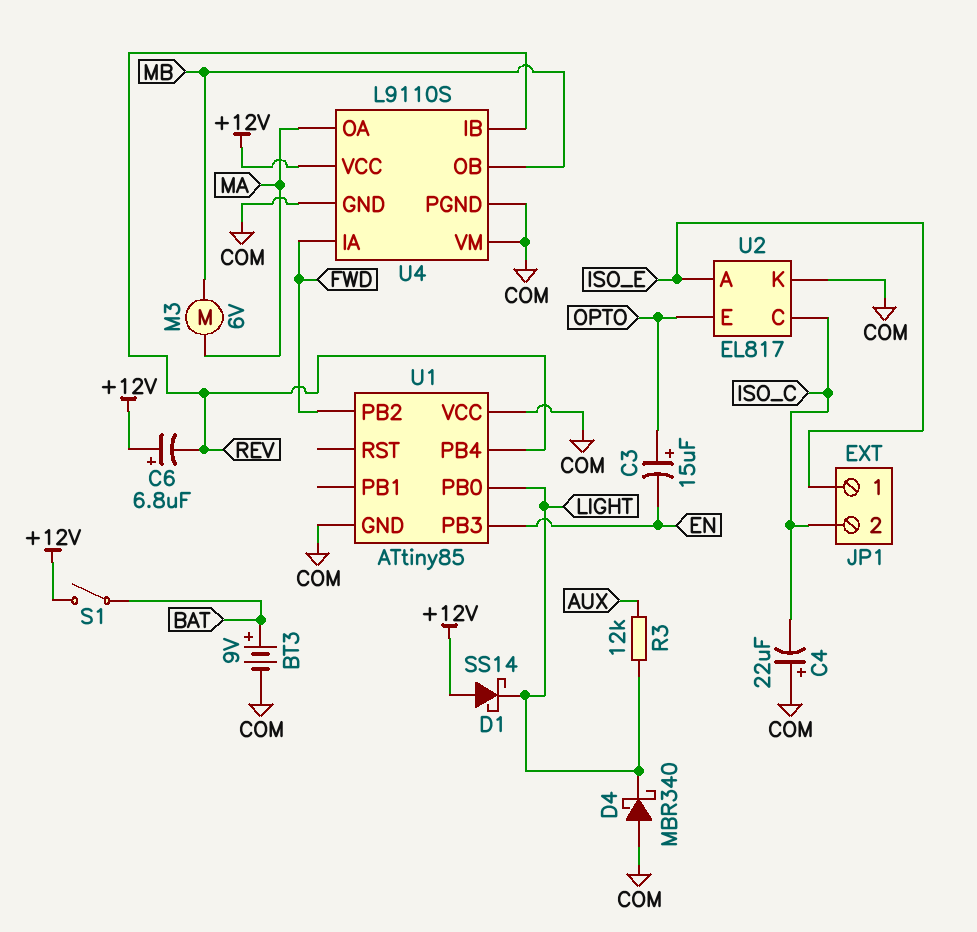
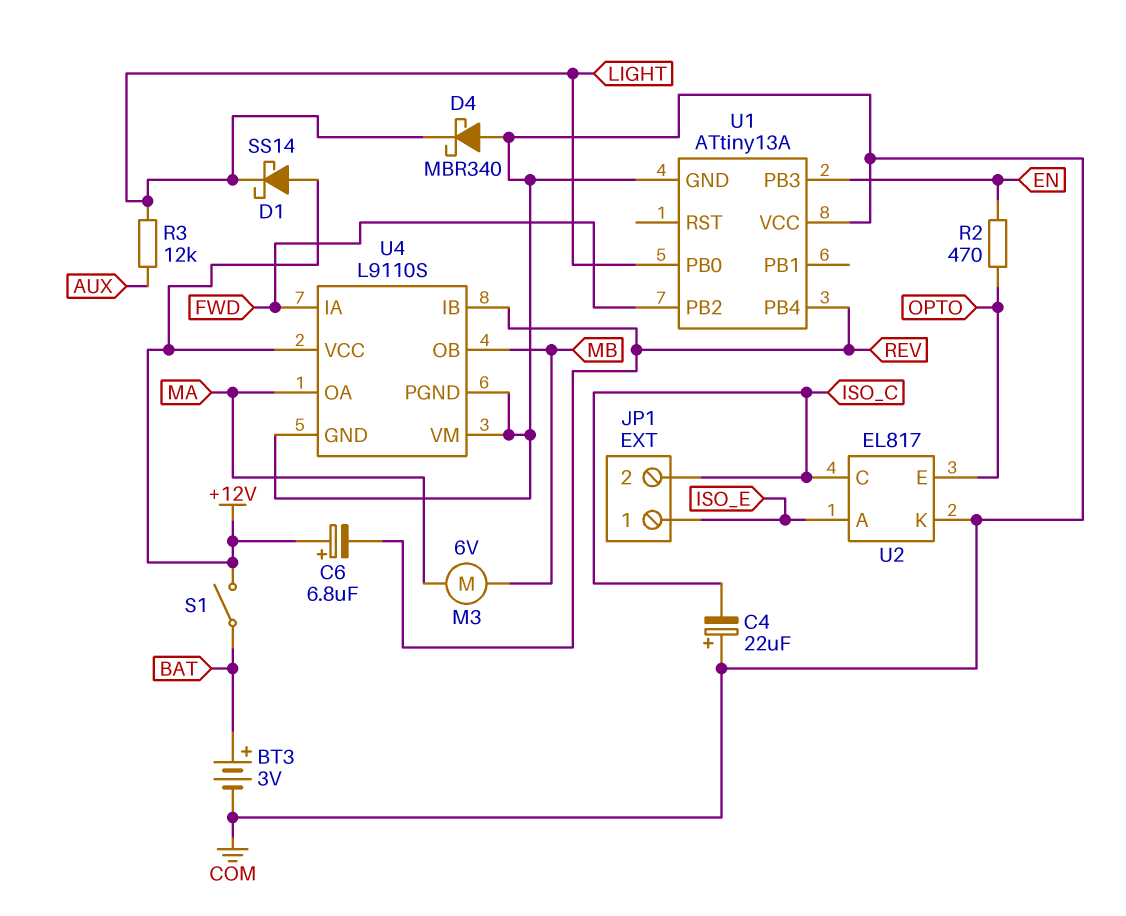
BT3: 9V (plus BAT, minus COM) -> 3V (plus BAT, minus COM)
C3: 15uF (plus OPTO, minus EN) -> none
R2: none -> 470 (EN, OPTO)
U1: ATtiny85 -> ATtiny13A

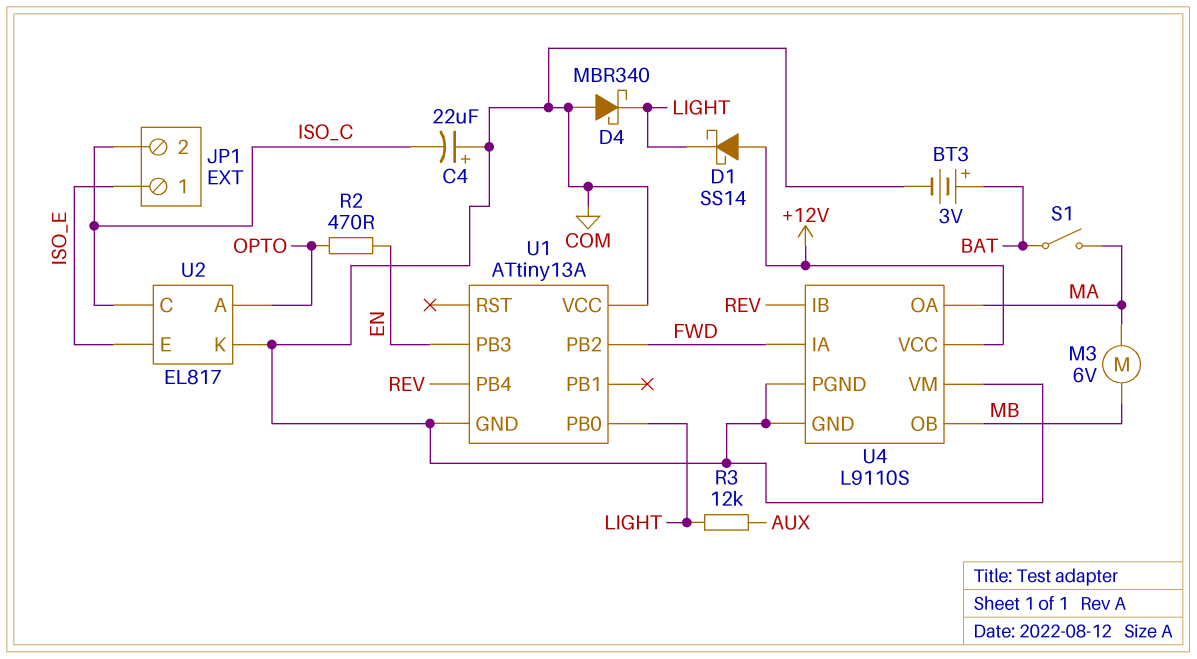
C6: 6.8uF (plus +12V, minus REV) -> none
S1: switch (+12V, BAT) -> switch (BAT, MA)
U2 pin A: ISO_E -> OPTO
U2 pin E: OPTO -> ISO_E

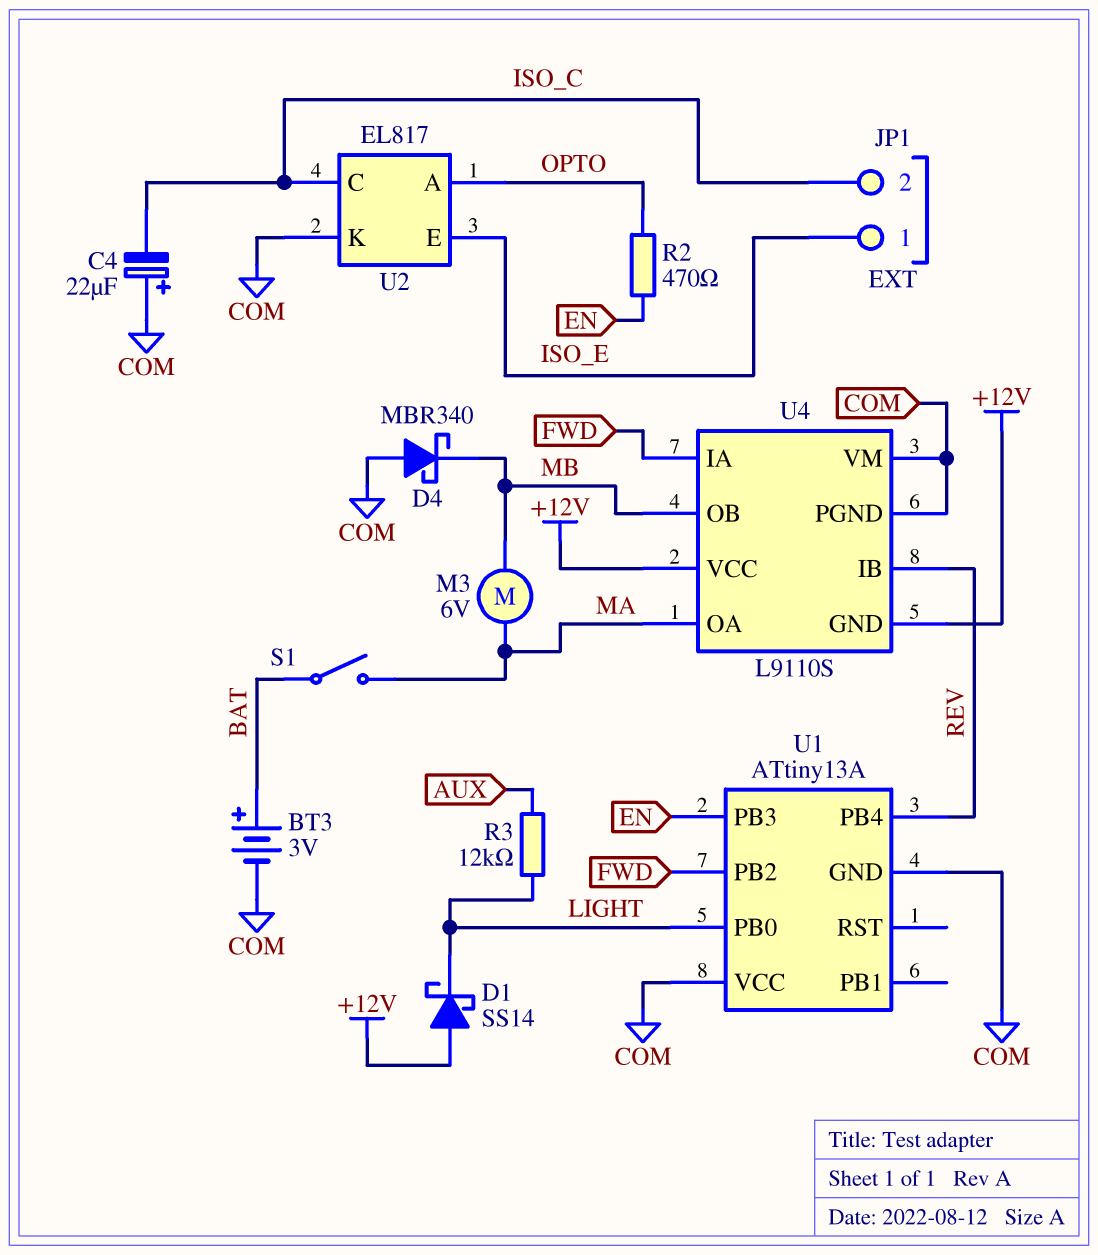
D4: schottky MBR340 (A COM, K LIGHT) -> schottky MBR340 (A COM, K MB)
U4 pin GND: COM -> +12V

